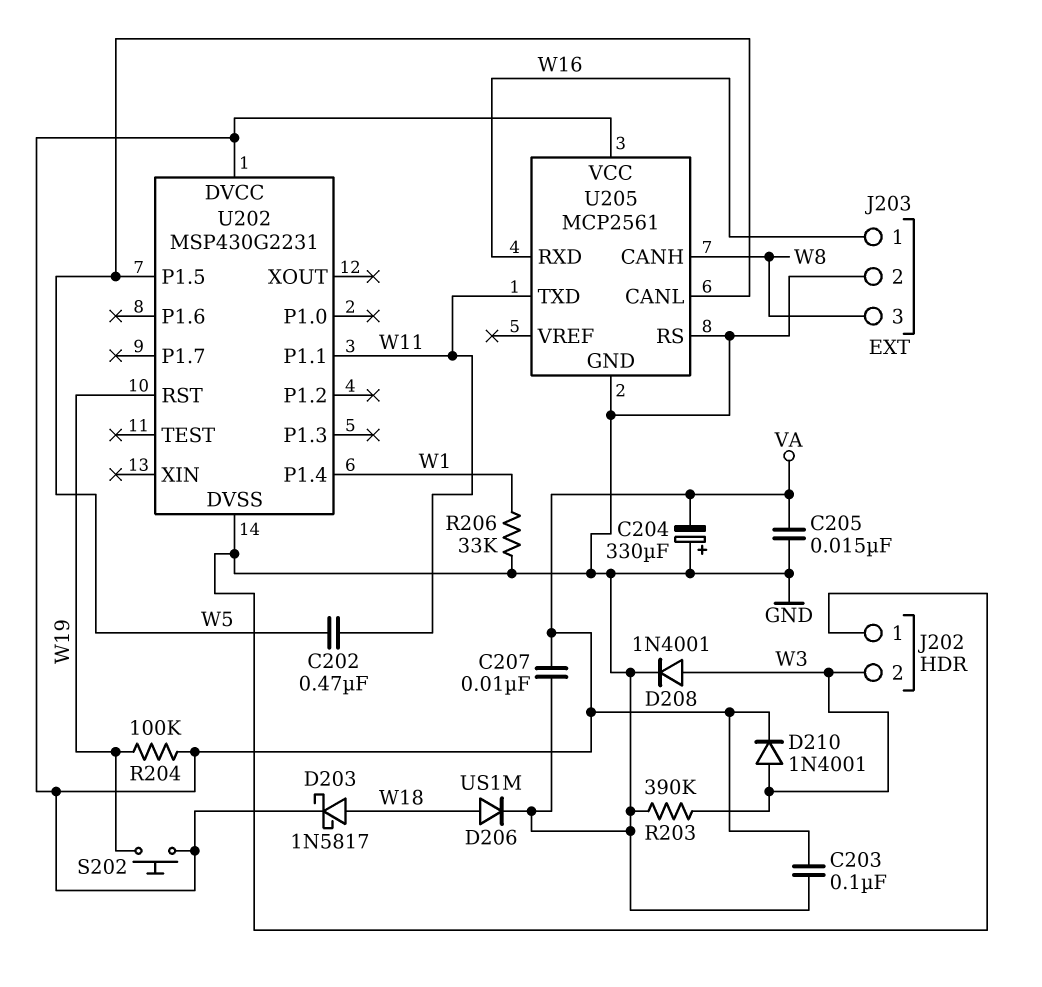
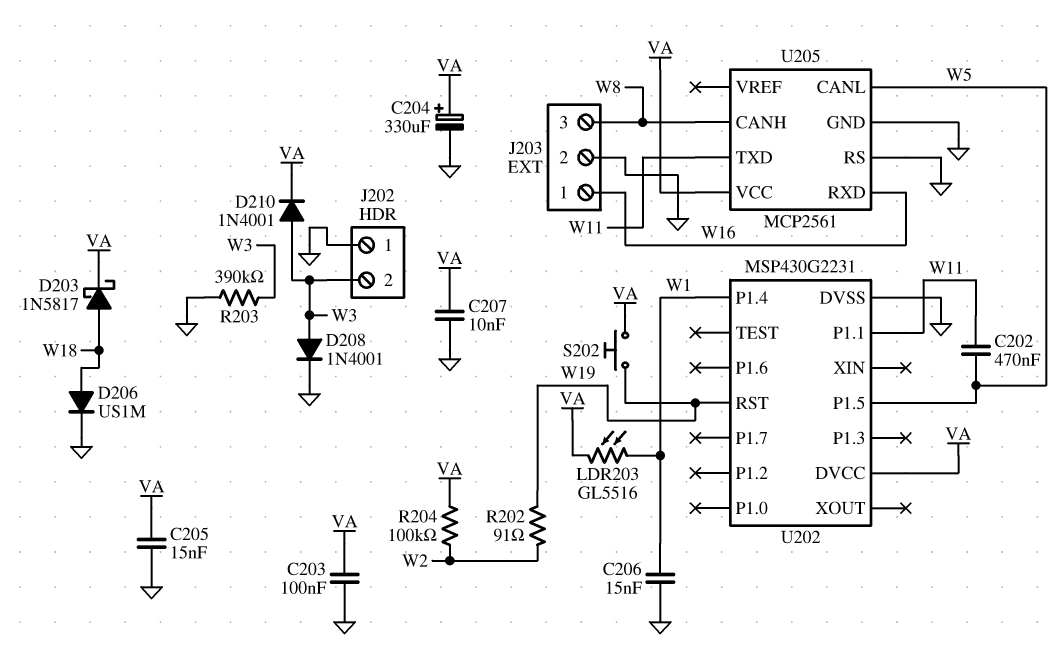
C204: 330uF (plus GND, minus VA) -> 330uF (plus VA, minus GND)
C206: none -> 15nF (GND, W1)
LDR203: none -> GL5516 (VA, W1)
R202: none -> 91 (W2, W19)
R204: 100k (VA, W19) -> 100k (VA, W2)
R206: 33k (GND, W1) -> none

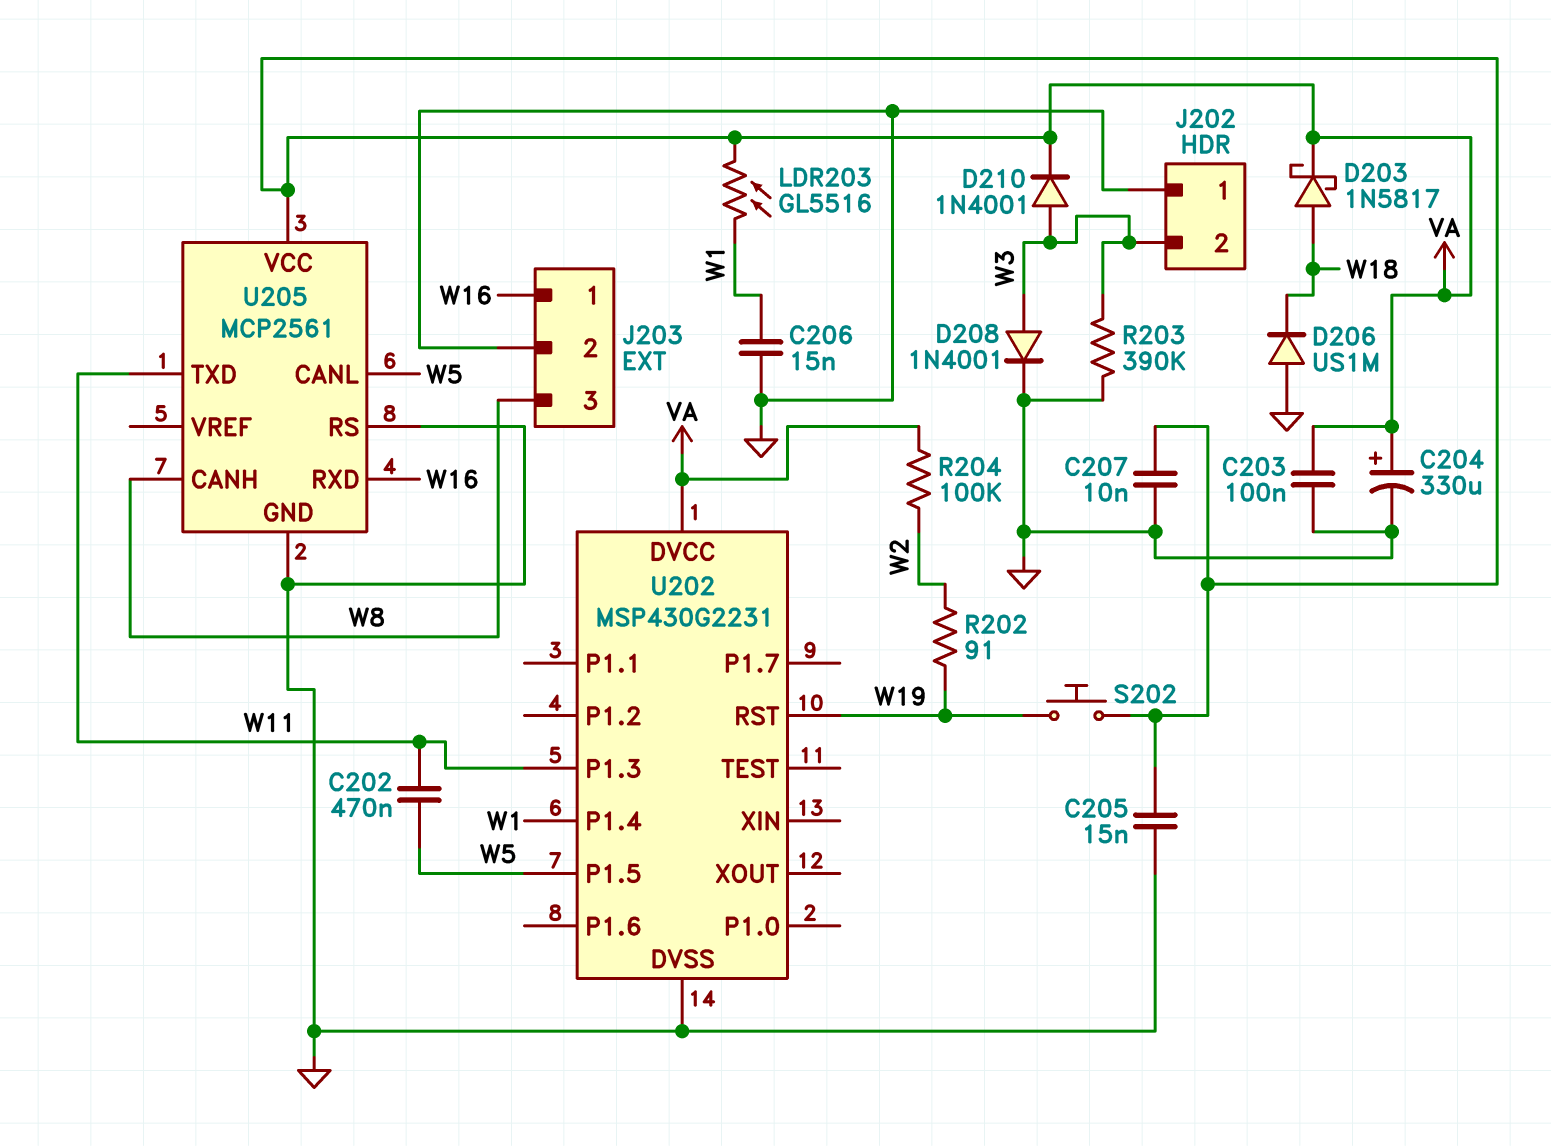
D206: diode US1M (A W18, K GND) -> diode US1M (A GND, K W18)
U202 pin P1.1: W11 -> none
U202 pin P1.3: none -> W11

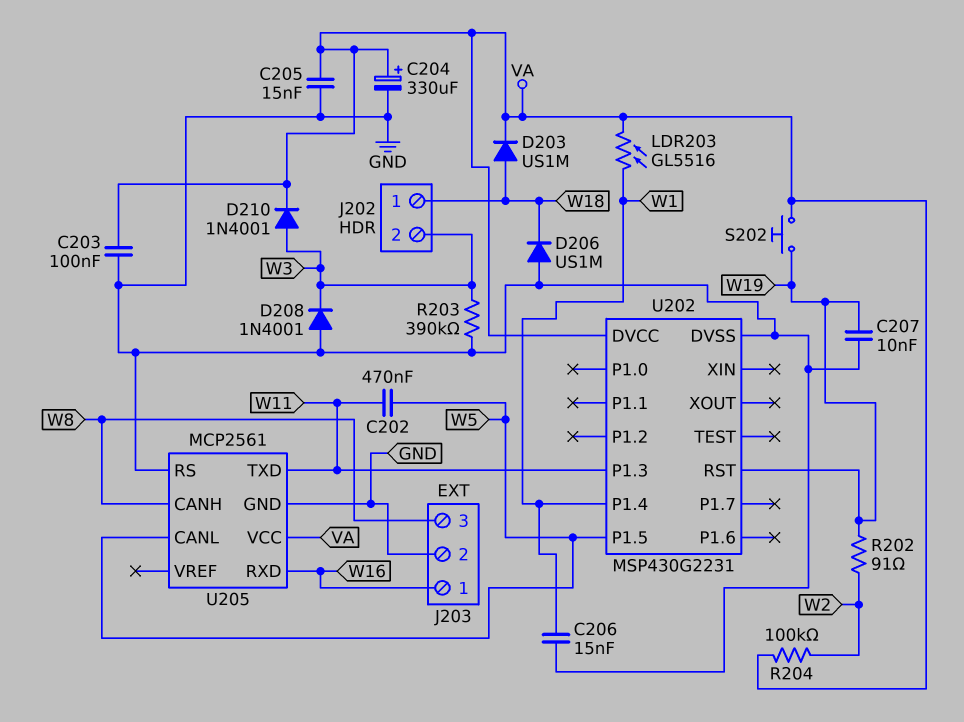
C207: 10nF (GND, VA) -> 10nF (GND, W19)
D203: schottky 1N5817 (A W18, K VA) -> diode US1M (A W18, K VA)
D208: diode 1N4001 (A W3, K GND) -> diode 1N4001 (A GND, K W3)
J202 pin 1: GND -> W18

